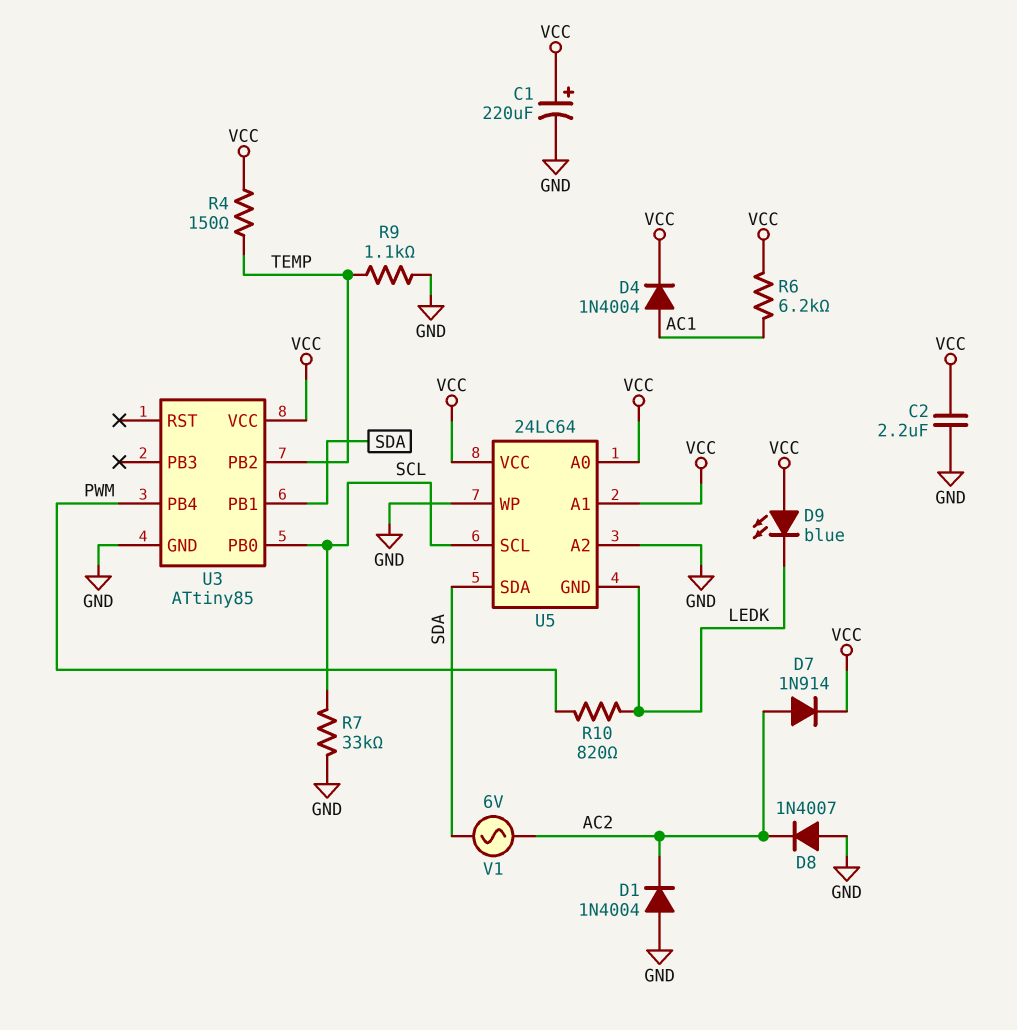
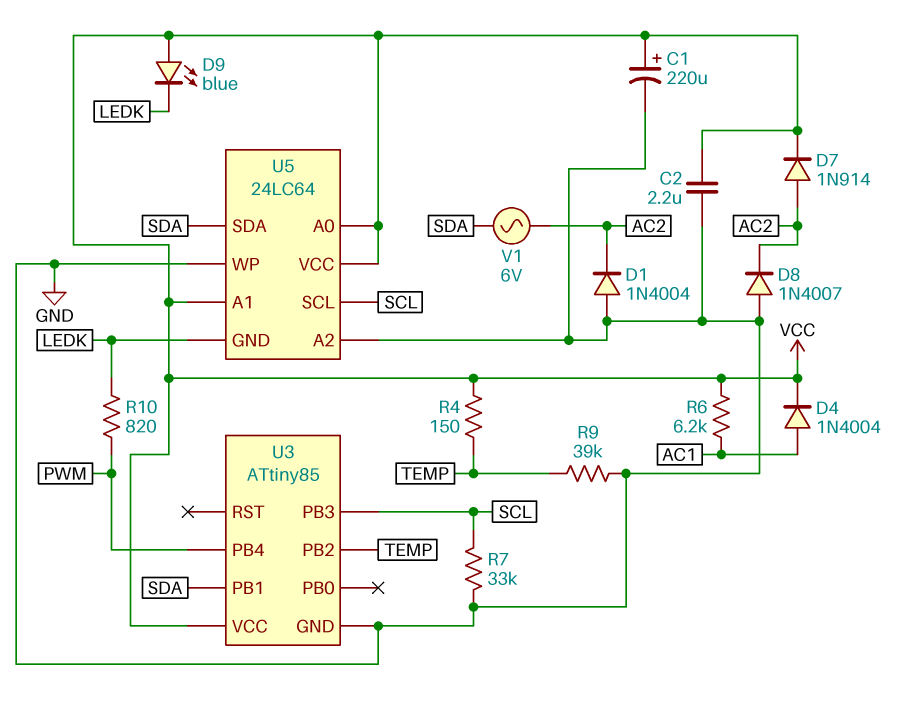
R9: 1.1k (GND, TEMP) -> 39k (GND, TEMP)
U3 pin PB0: SCL -> none
U3 pin PB3: none -> SCL

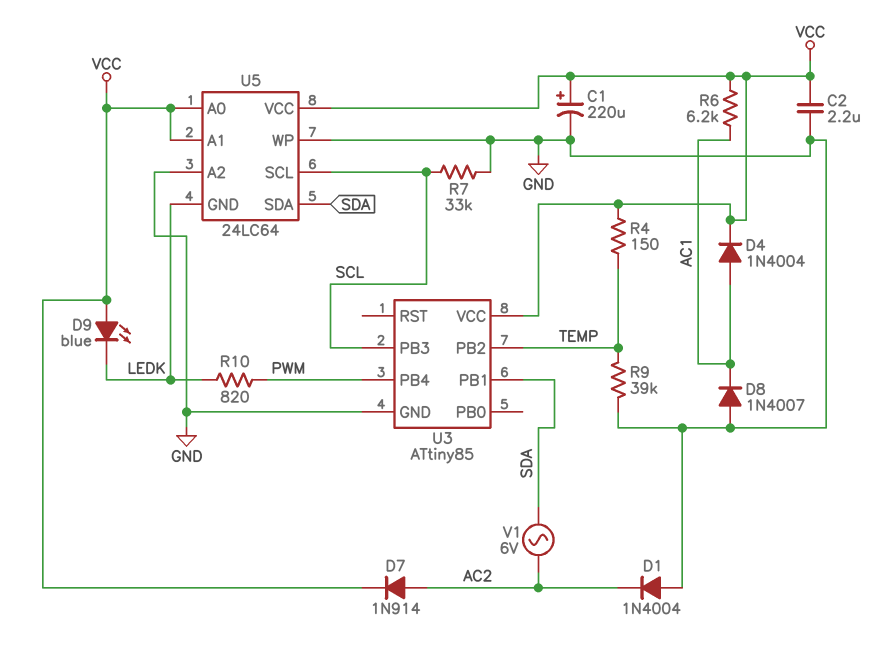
D8: diode 1N4007 (A GND, K AC2) -> diode 1N4007 (A GND, K AC1)

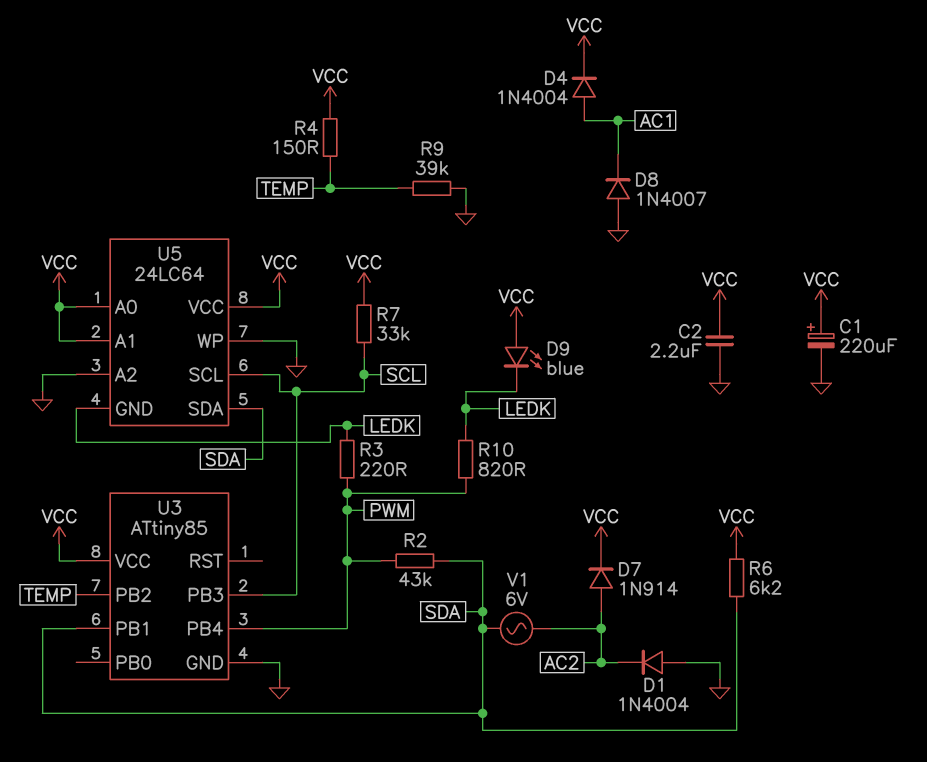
R2: none -> 43k (PWM, SDA)
R3: none -> 220 (LEDK, PWM)
R6: 6.2k (AC1, VCC) -> 6.2k (SDA, VCC)
R7: 33k (GND, SCL) -> 33k (SCL, VCC)

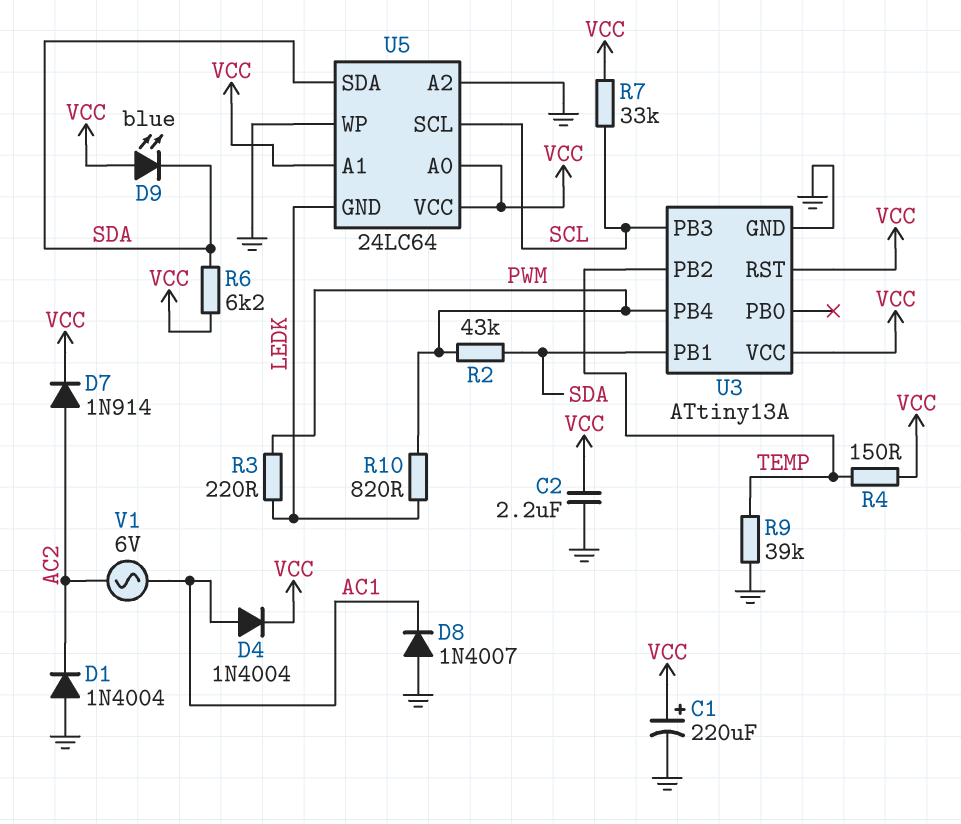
D9: LED blue (A VCC, K LEDK) -> LED blue (A VCC, K SDA)
U3: ATtiny85 -> ATtiny13A
U3 pin RST: none -> VCC
V1: AC 6V (AC2, SDA) -> AC 6V (AC1, AC2)

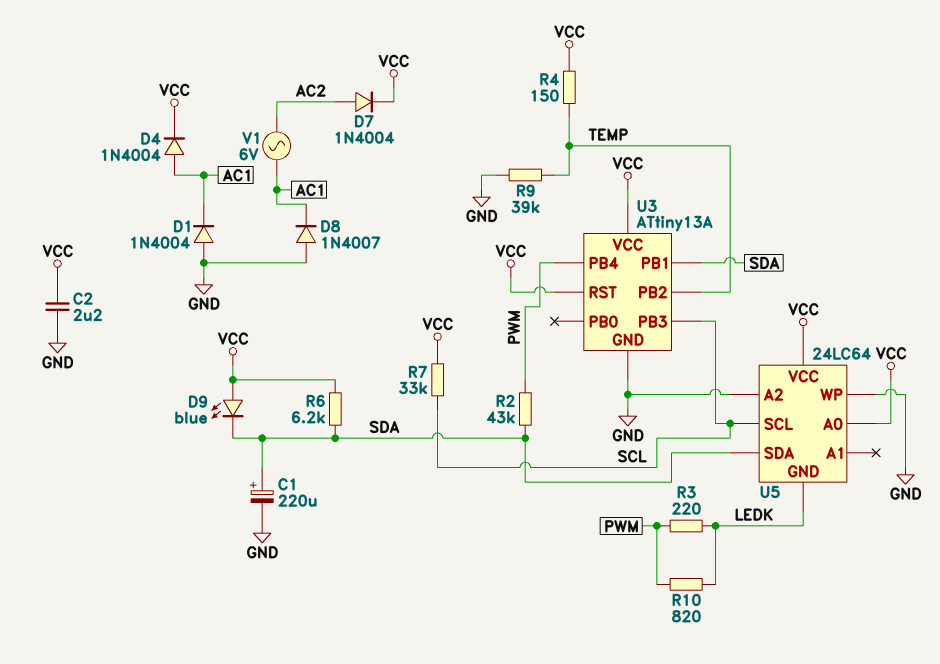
C1: 220uF (plus VCC, minus GND) -> 220uF (plus SDA, minus GND)
D1: diode 1N4004 (A GND, K AC2) -> diode 1N4004 (A GND, K AC1)
D7: diode 1N914 (A AC2, K VCC) -> diode 1N4004 (A AC2, K VCC)
U5 pin A1: VCC -> none

